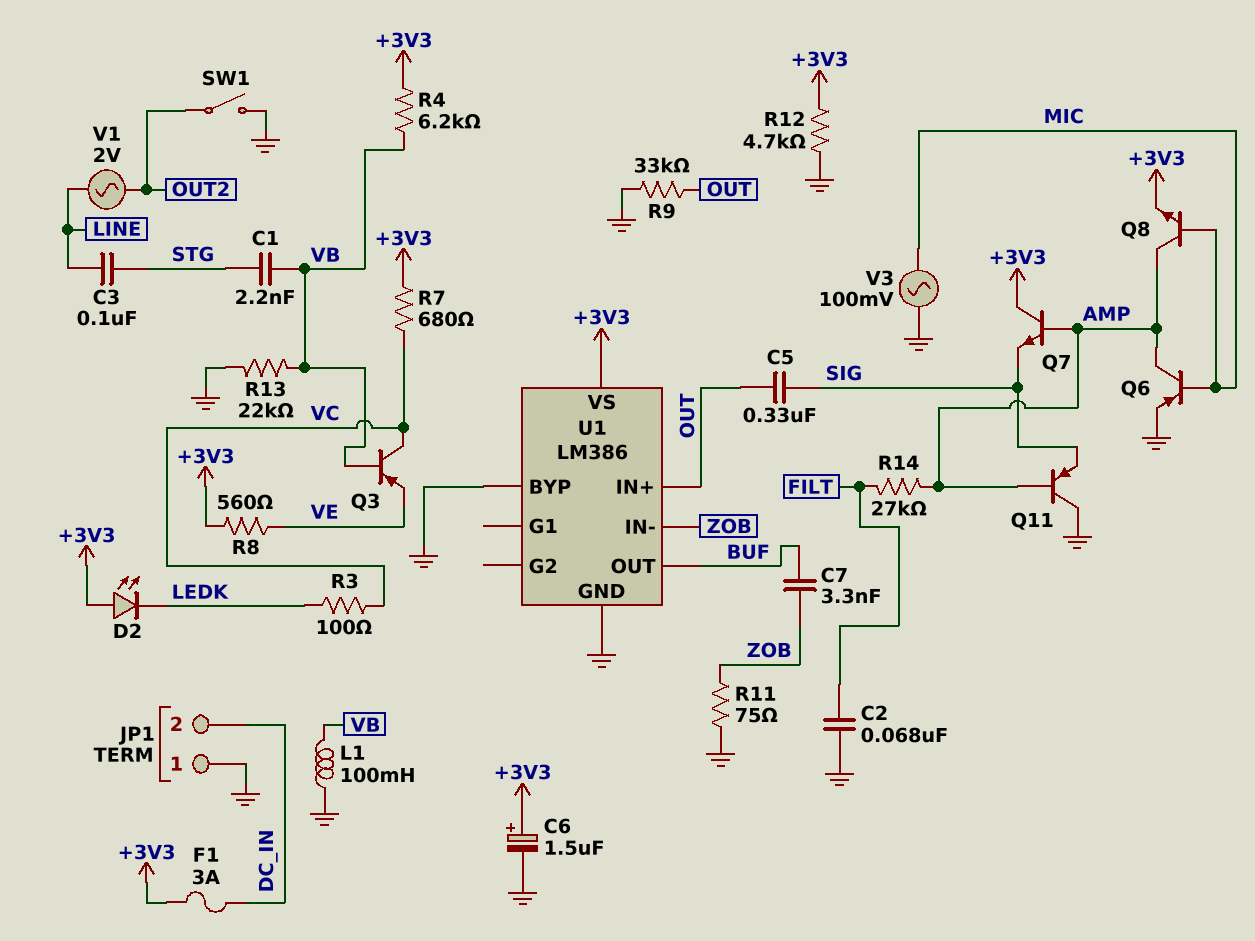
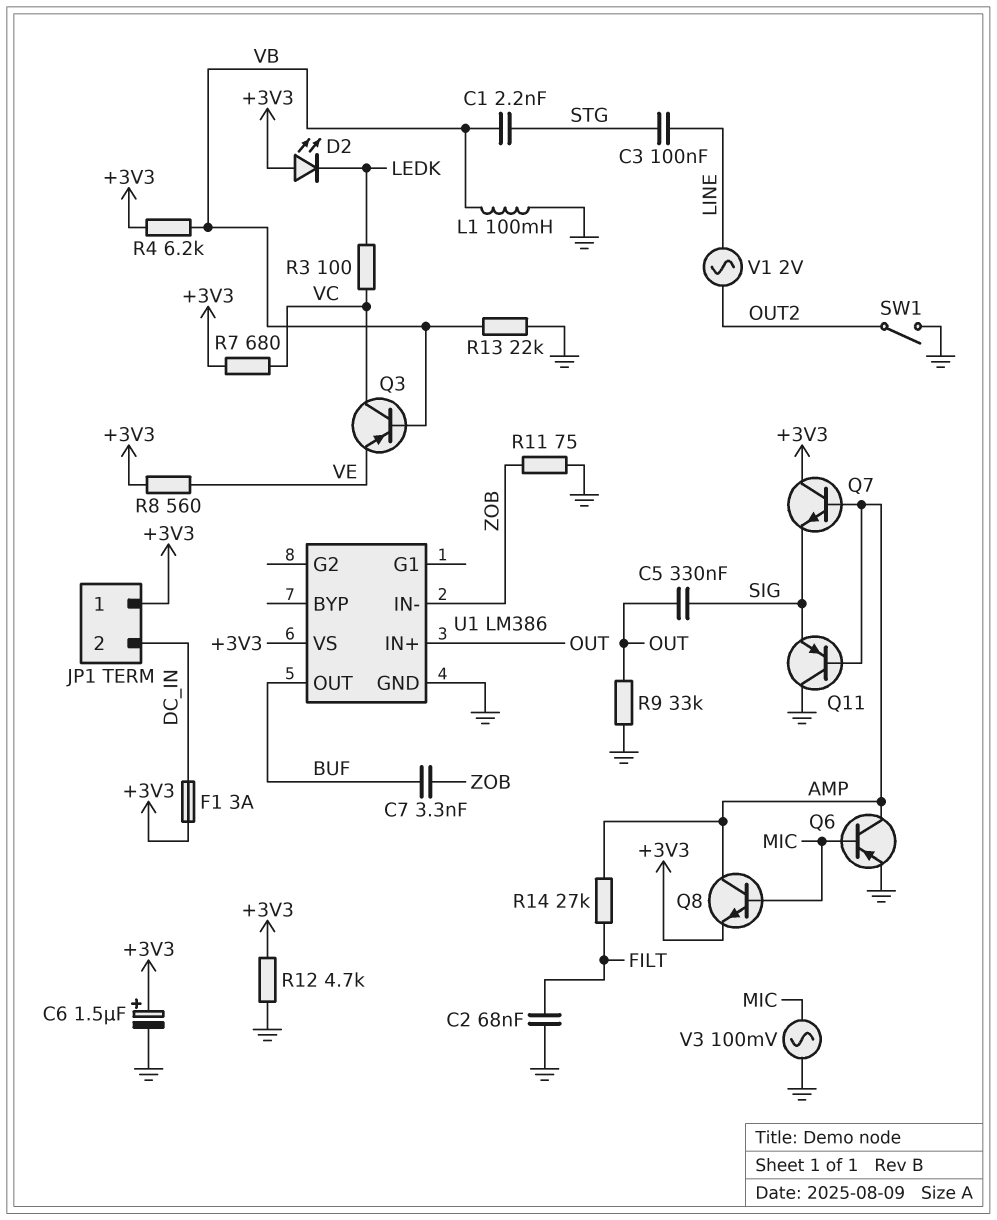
JP1 pin 1: GND -> +3V3
U1 pin BYP: GND -> none

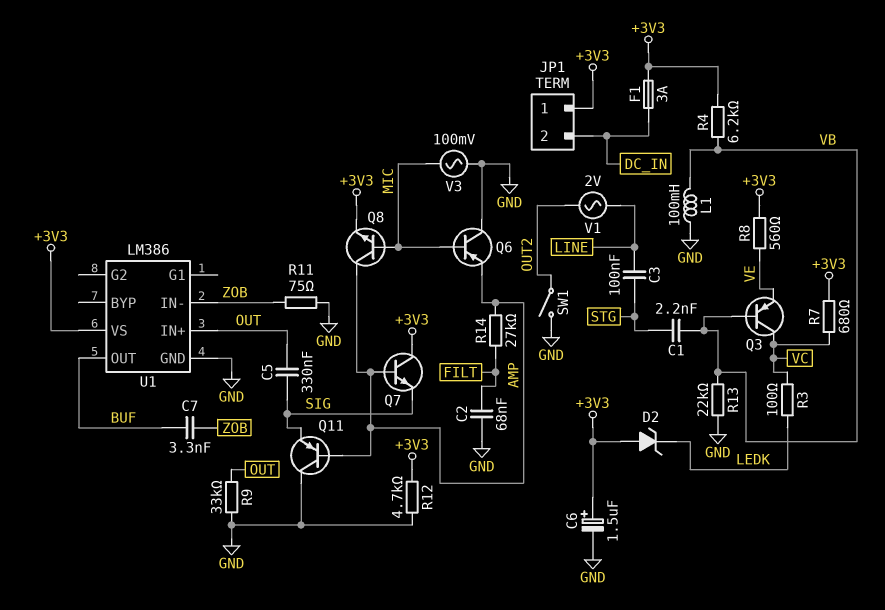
D2: LED (A +3V3, K LEDK) -> zener (A +3V3, K LEDK)
Q6: PNP (B MIC, C AMP, E GND) -> PNP (B MIC, C GND, E AMP)

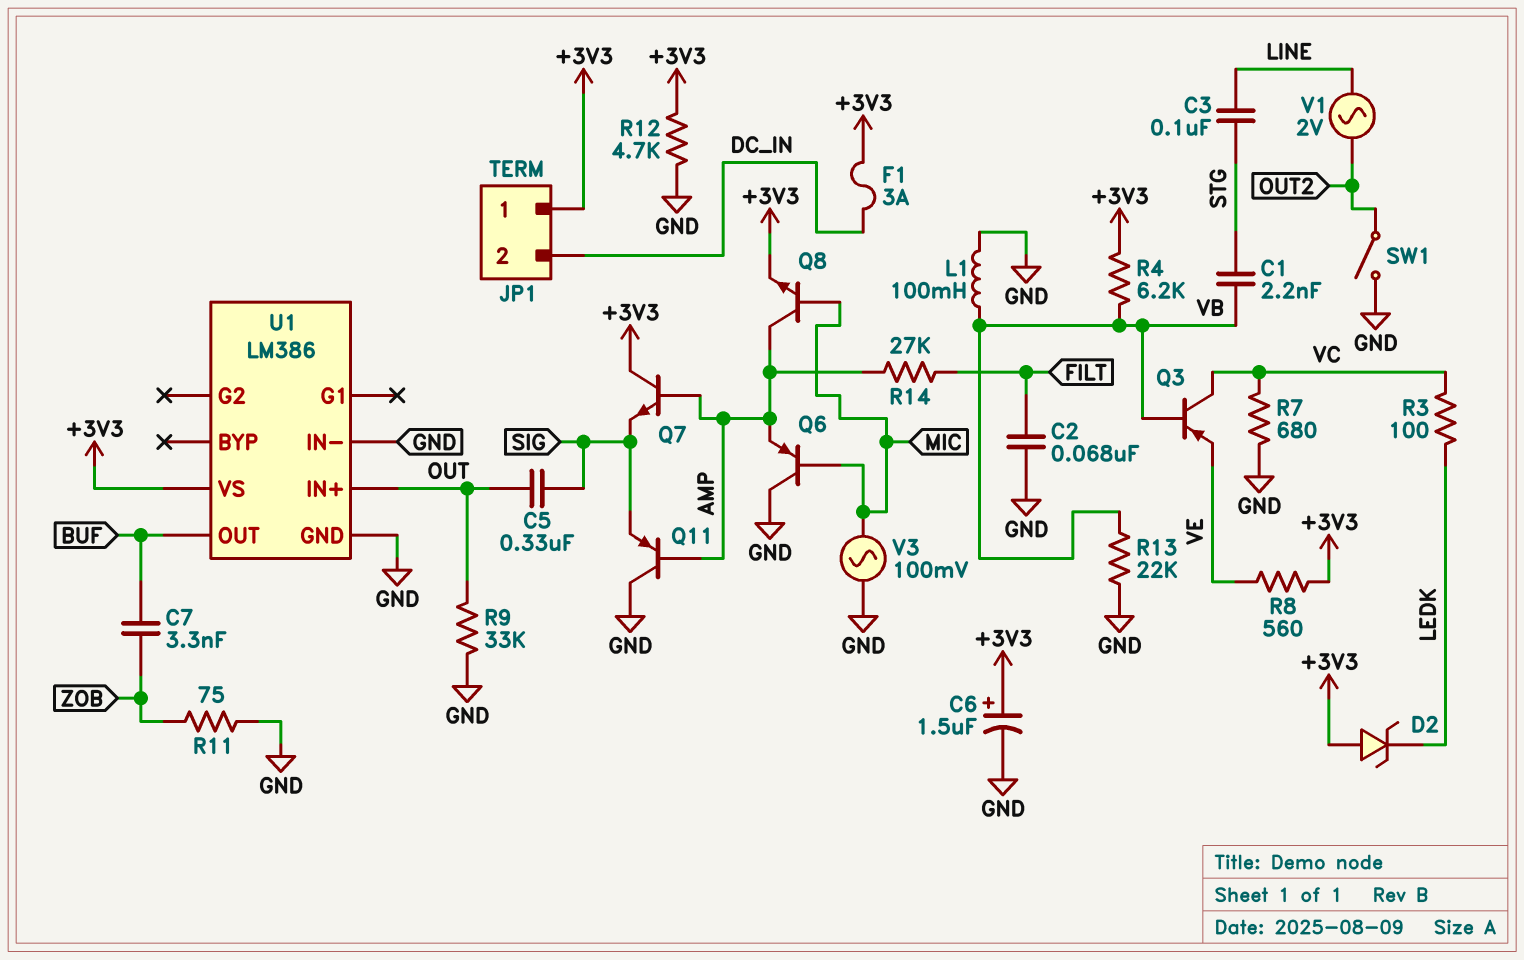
R7: 680 (+3V3, VC) -> 680 (GND, VC)
U1 pin IN-: ZOB -> GND

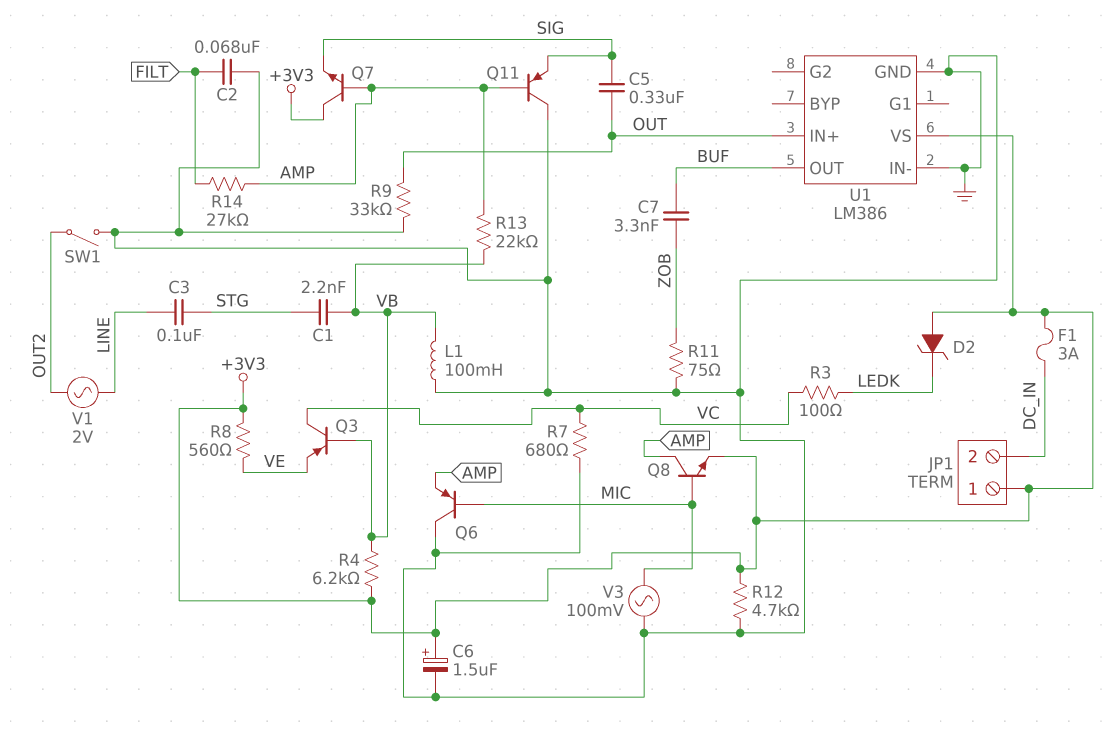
R13: 22k (GND, VB) -> 22k (AMP, VB)

